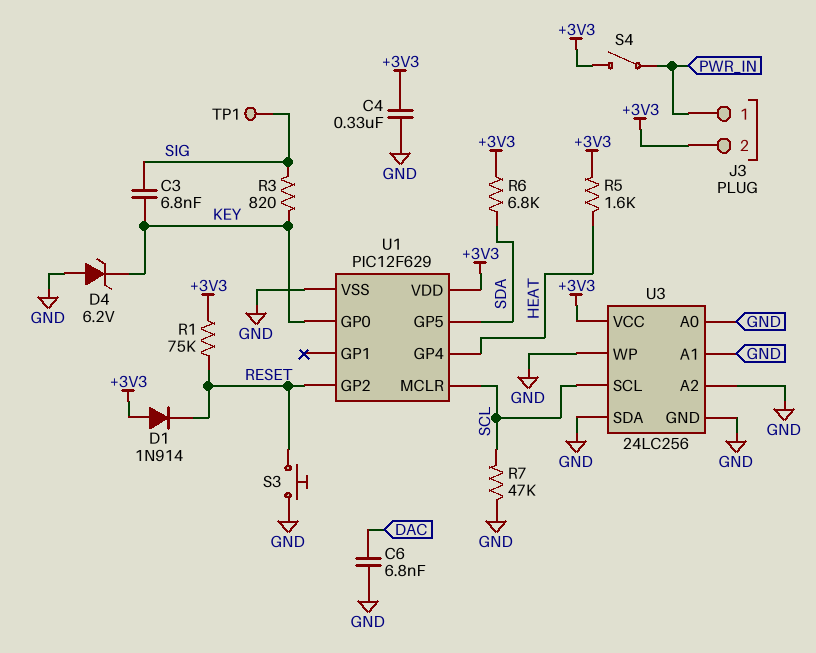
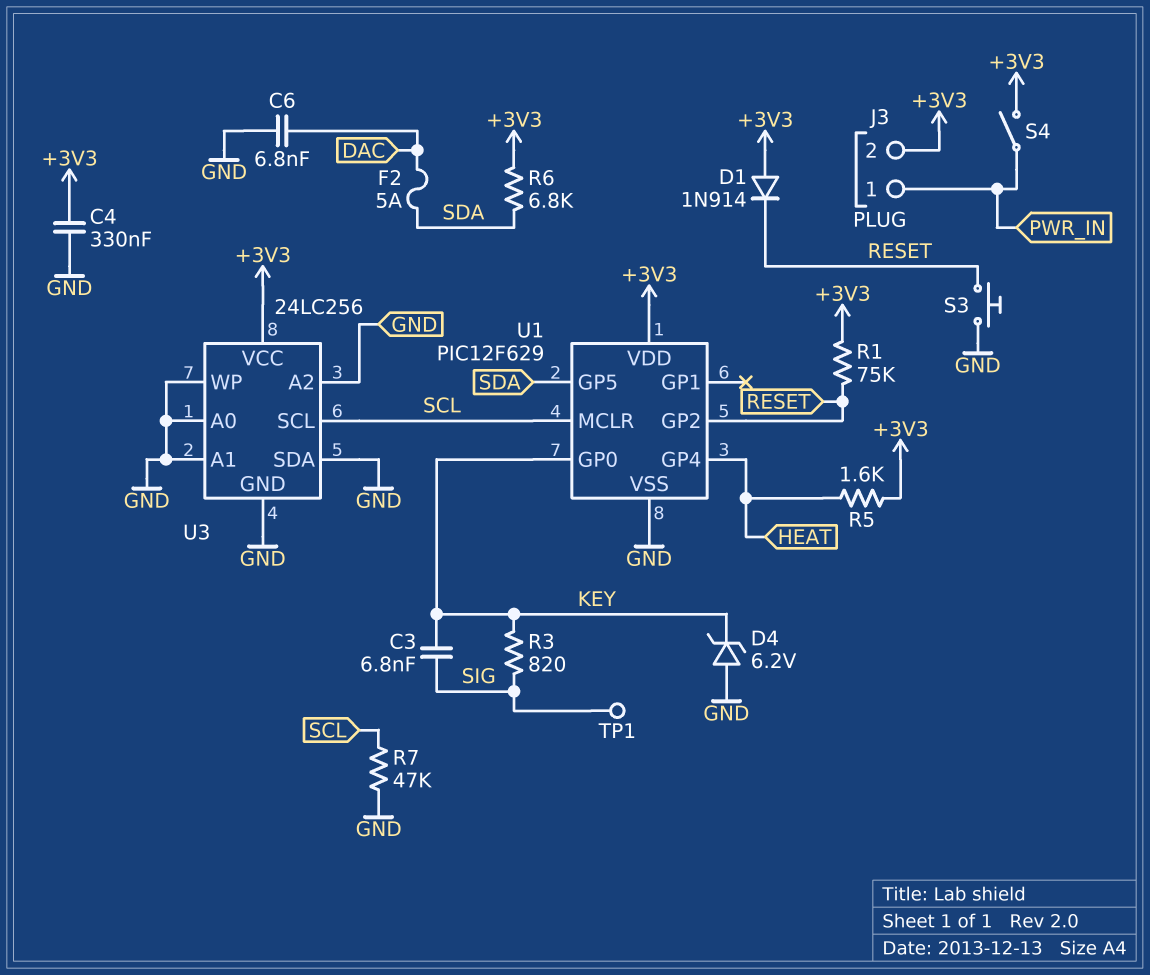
F2: none -> 5A (DAC, SDA)

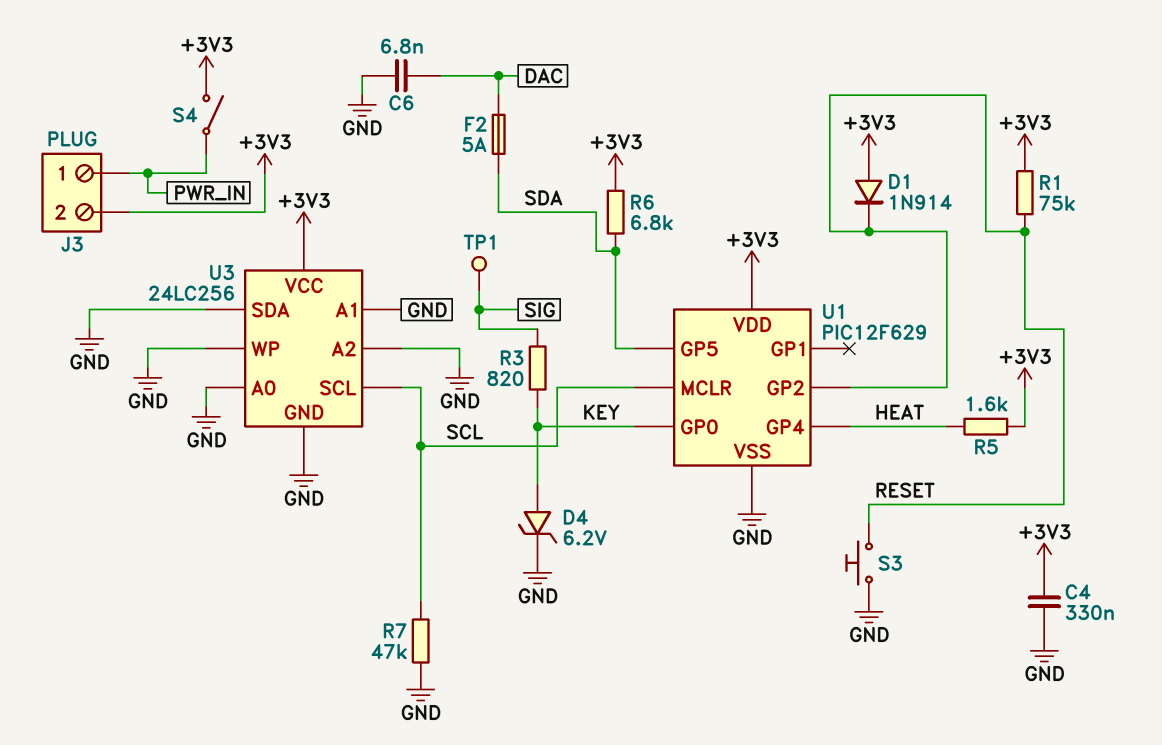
C3: 6.8nF (KEY, SIG) -> none
D4: zener 6.2V (A GND, K KEY) -> zener 6.2V (A KEY, K GND)

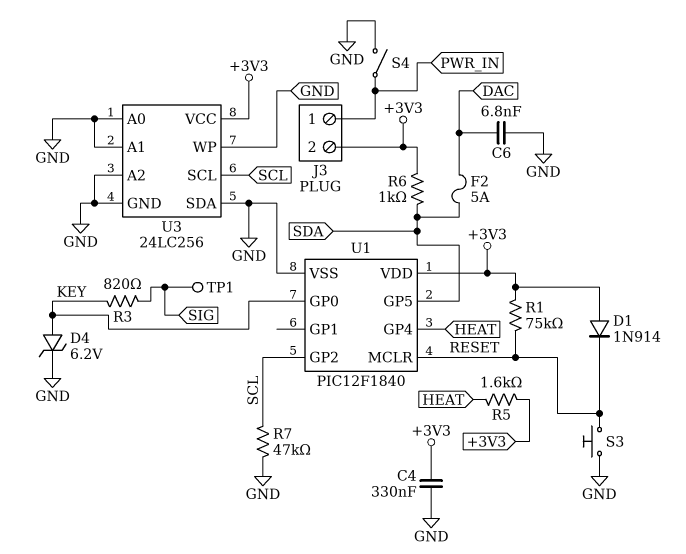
R6: 6.8k (+3V3, SDA) -> 1k (+3V3, SDA)
S4: switch (+3V3, PWR_IN) -> switch (GND, PWR_IN)
U1: PIC12F629 -> PIC12F1840
U1 pin GP2: RESET -> SCL
U1 pin MCLR: SCL -> RESET

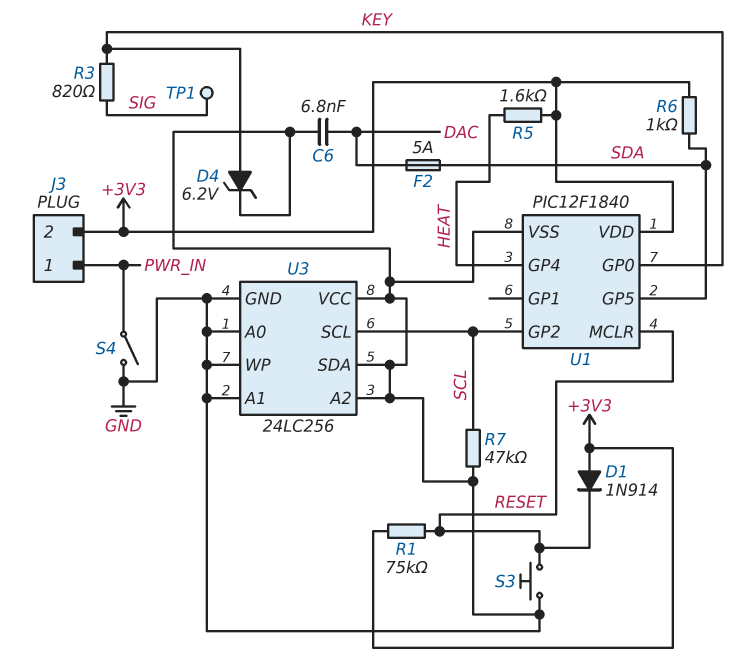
C4: 330nF (+3V3, GND) -> none
U3 pin VCC: +3V3 -> GND

